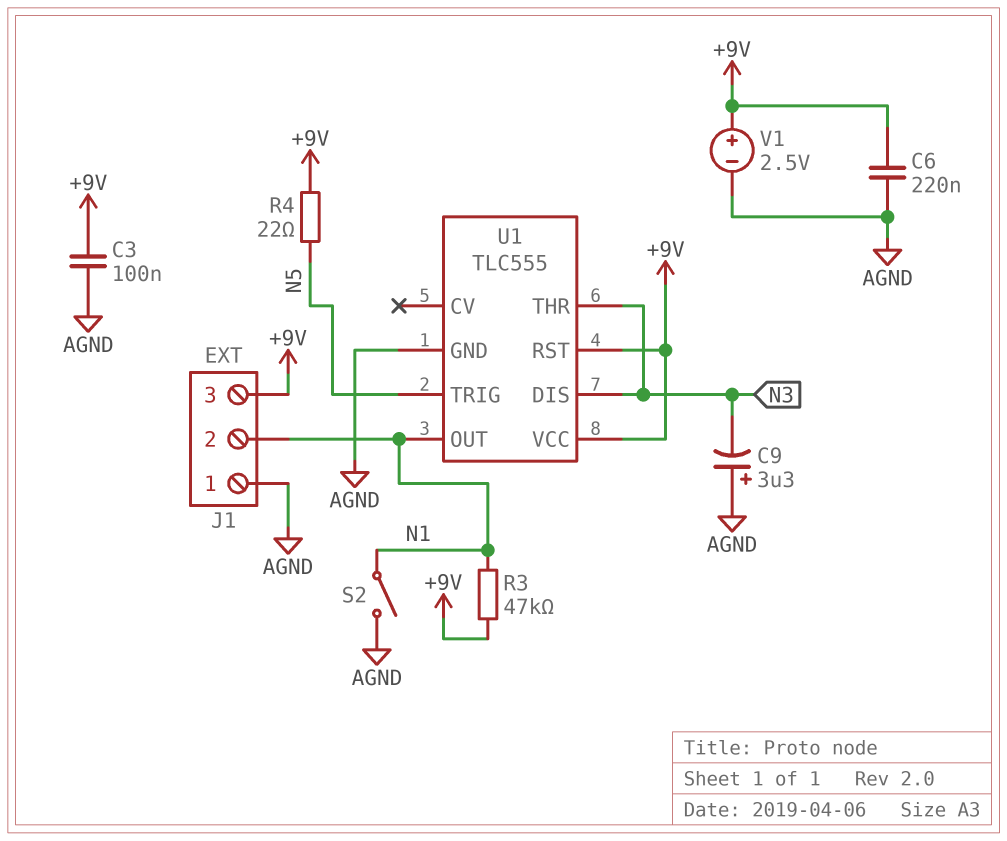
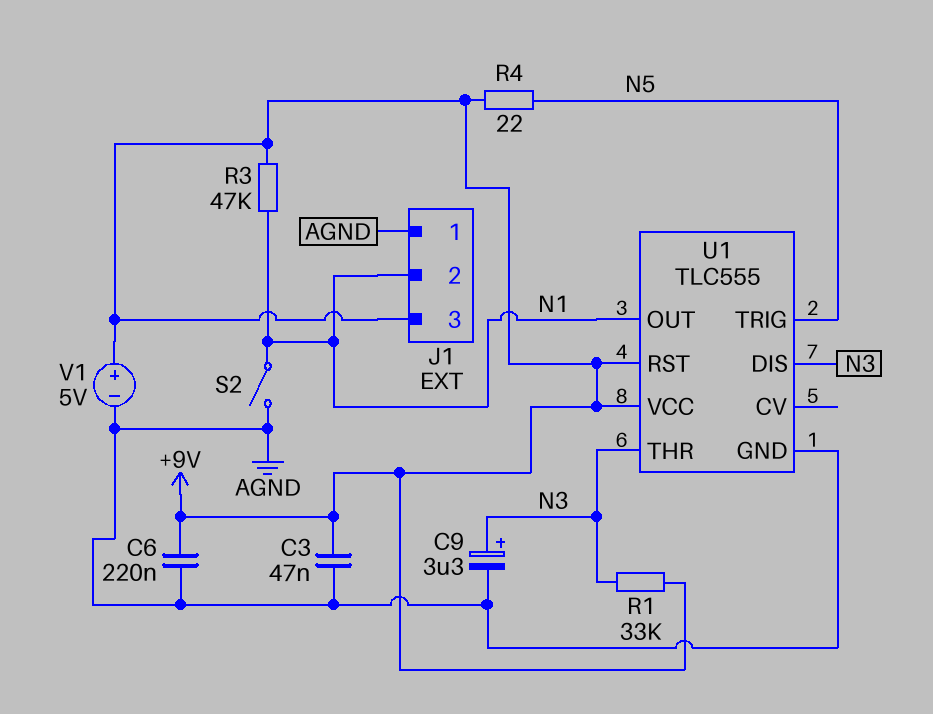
C3: 100nF (+9V, AGND) -> 47nF (+9V, AGND)
C9: 3.3uF (plus AGND, minus N3) -> 3.3uF (plus N3, minus AGND)
R1: none -> 33k (+9V, N3)
V1: 2.5V (plus +9V, minus AGND) -> 5V (plus +9V, minus AGND)

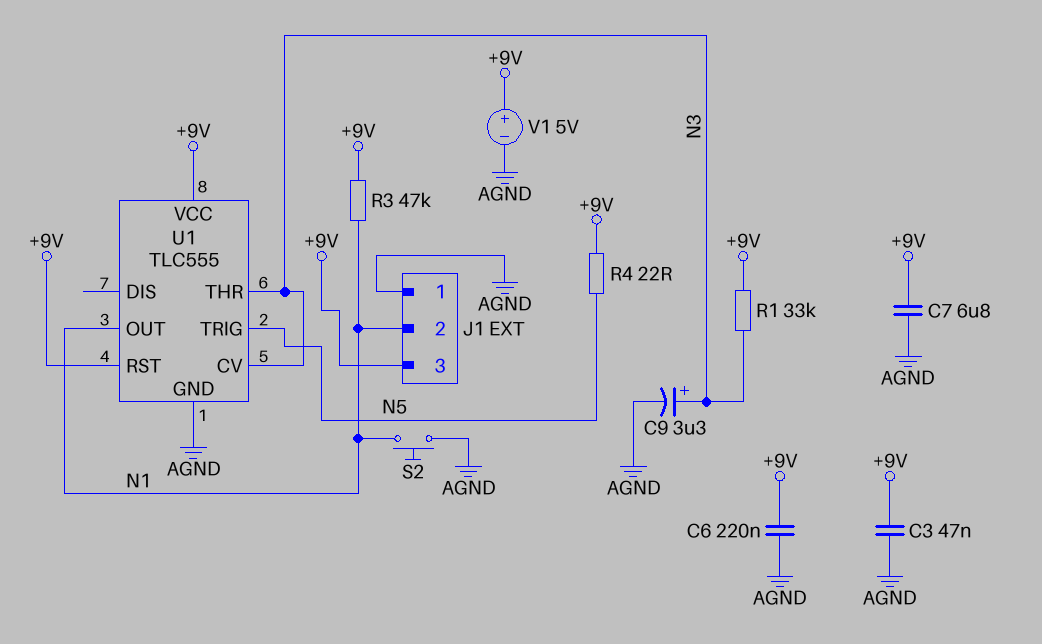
C7: none -> 6.8uF (+9V, AGND)
S2: switch (AGND, N1) -> button (AGND, N1)
U1 pin CV: none -> N3
U1 pin DIS: N3 -> none

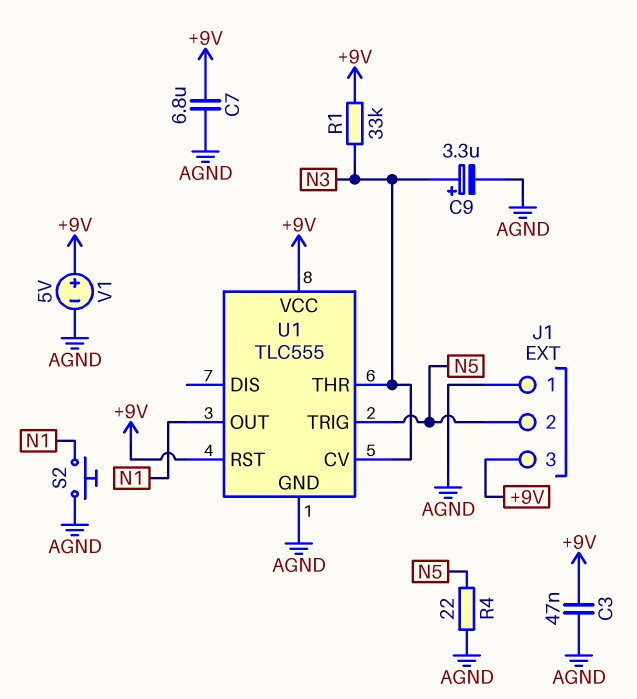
C6: 220nF (+9V, AGND) -> none
J1 pin 2: N1 -> N5
R3: 47k (+9V, N1) -> none
R4: 22 (+9V, N5) -> 22 (AGND, N5)

